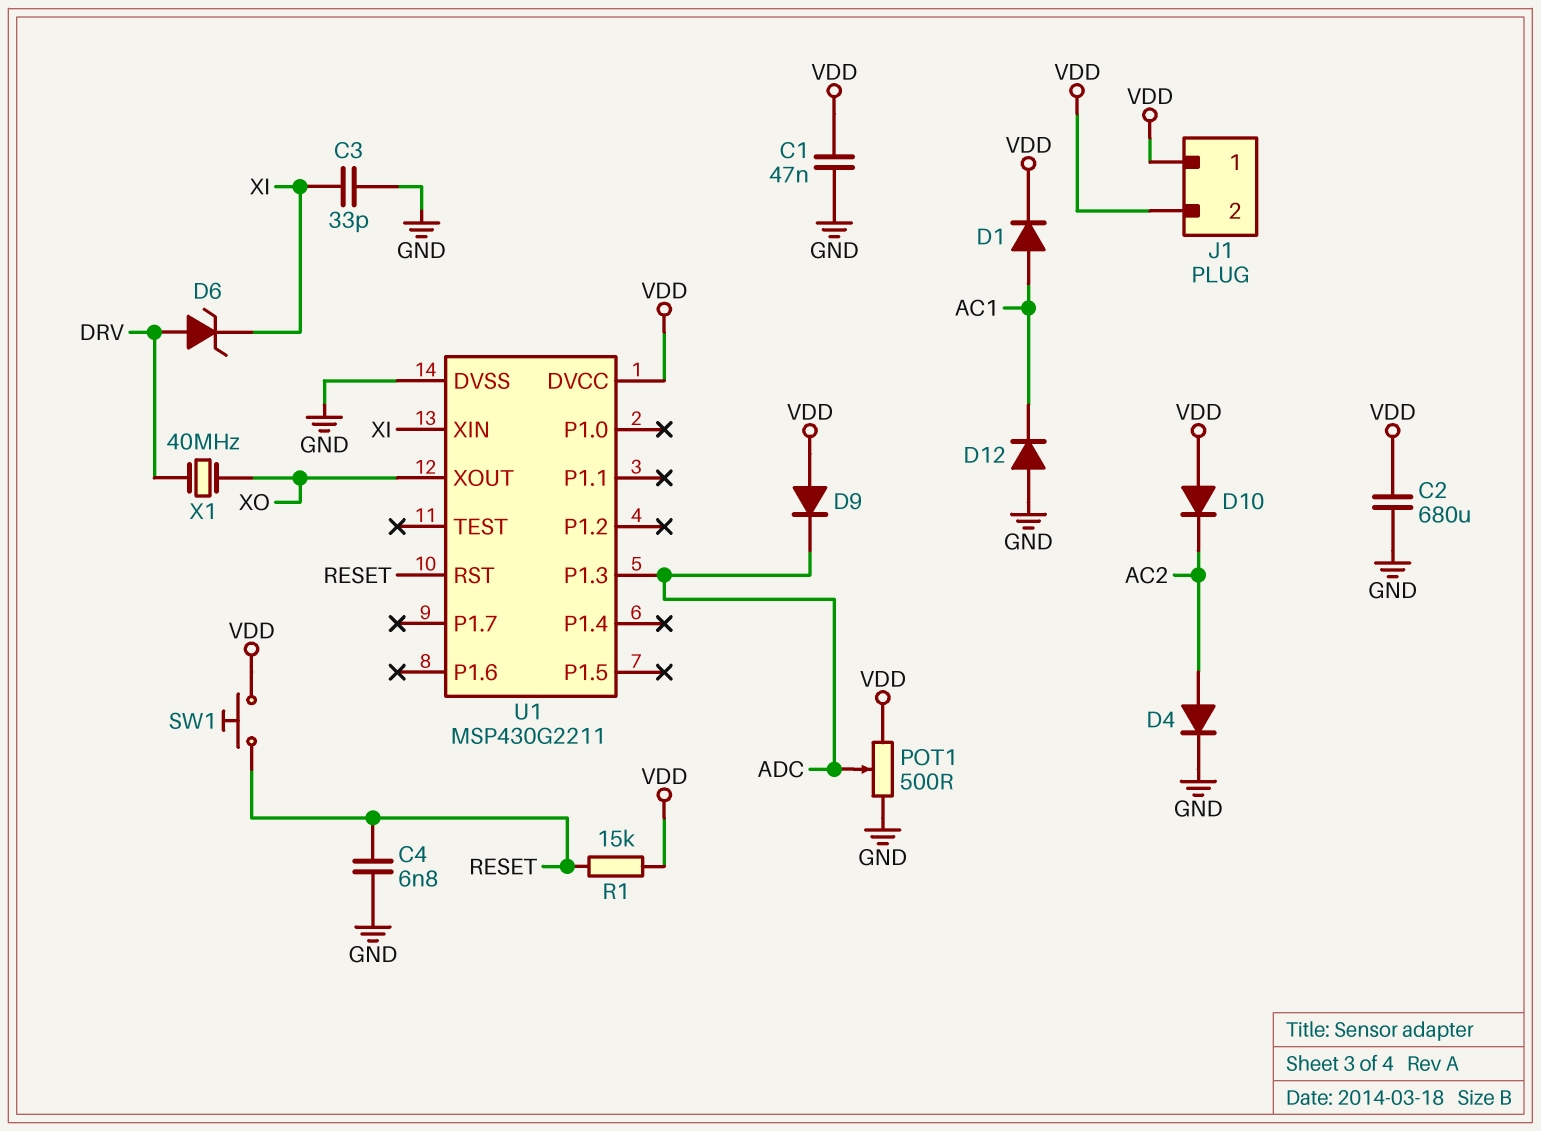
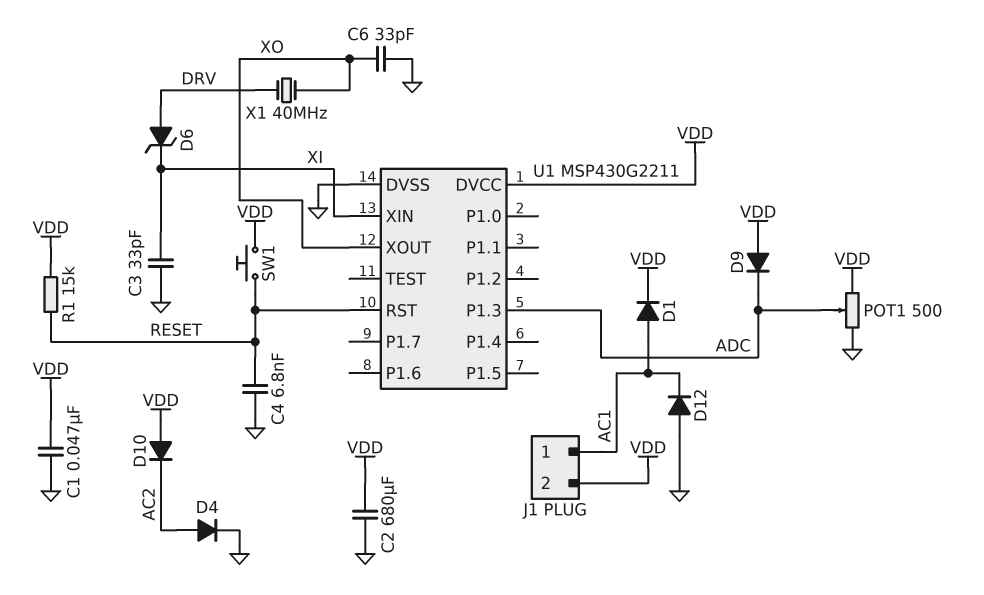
C6: none -> 33pF (GND, XO)
J1 pin 1: VDD -> AC1

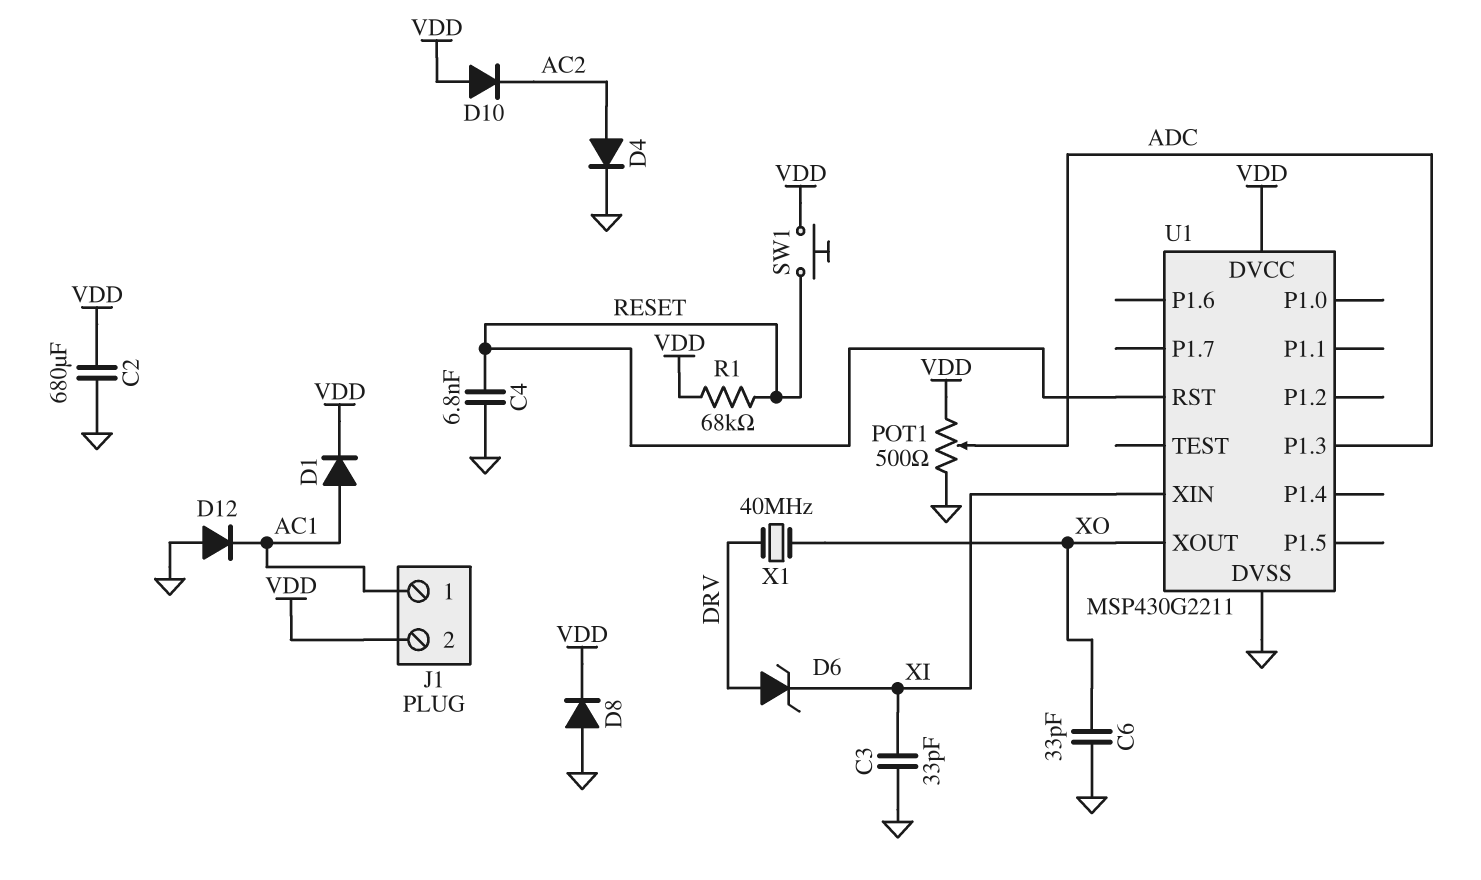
C1: 47nF (GND, VDD) -> none
D8: none -> diode (A GND, K VDD)
D9: diode (A VDD, K ADC) -> none
R1: 15k (RESET, VDD) -> 68k (RESET, VDD)

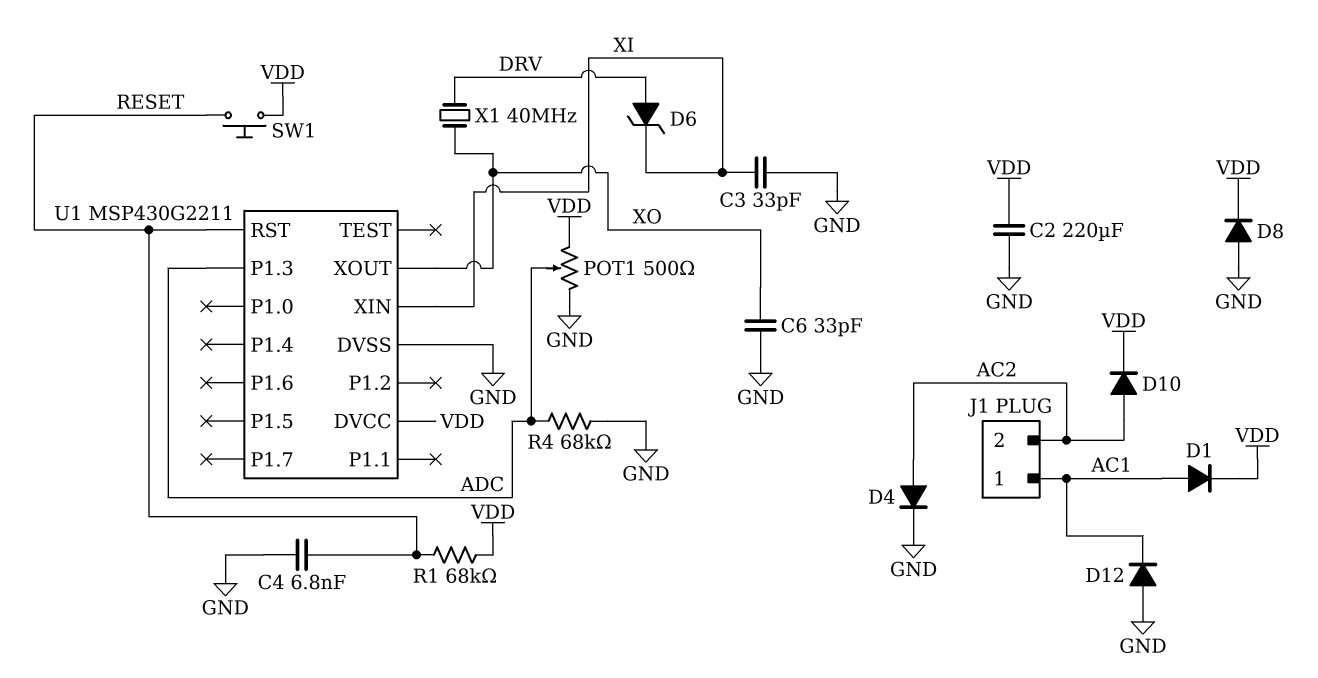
C2: 680uF (GND, VDD) -> 220uF (GND, VDD)
D10: diode (A VDD, K AC2) -> diode (A AC2, K VDD)
J1 pin 2: VDD -> AC2
R4: none -> 68k (ADC, GND)

